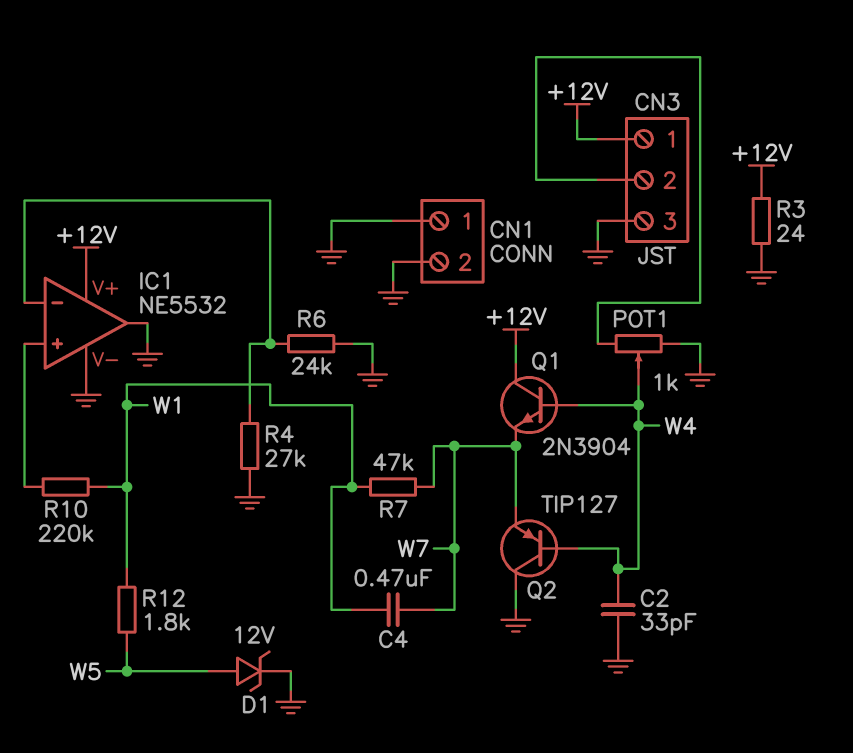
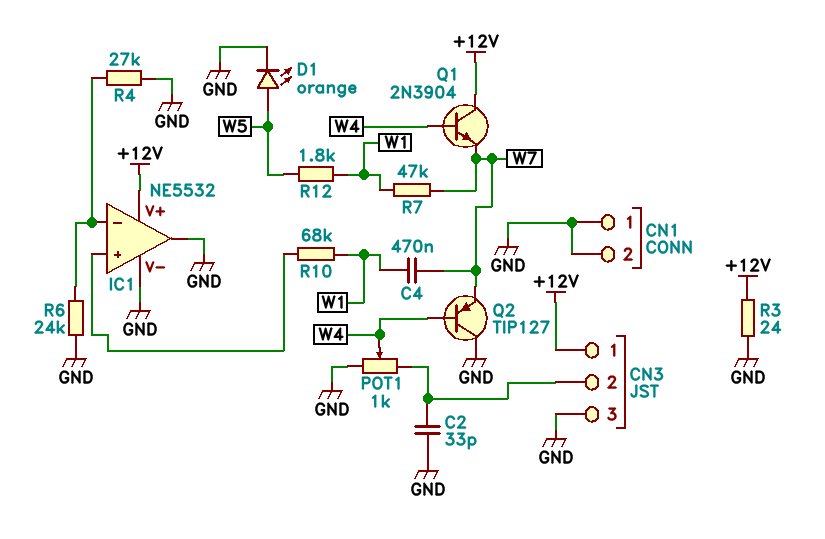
C2: 33pF (GND, W4) -> 33pF (CN3/2, GND)
D1: zener 12V (A W5, K GND) -> LED orange (A W5, K GND)
R10: 220k (IC1/in+, W1) -> 68k (IC1/in+, W1)

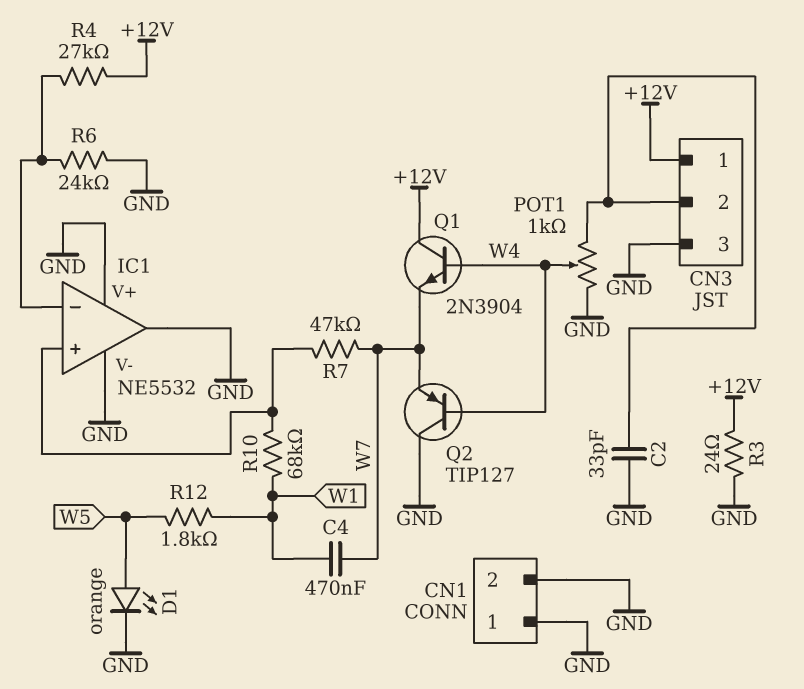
IC1 pin V+: +12V -> GND
R4: 27k (GND, IC1/in-) -> 27k (+12V, IC1/in-)
R7: 47k (W1, W7) -> 47k (IC1/in+, W7)

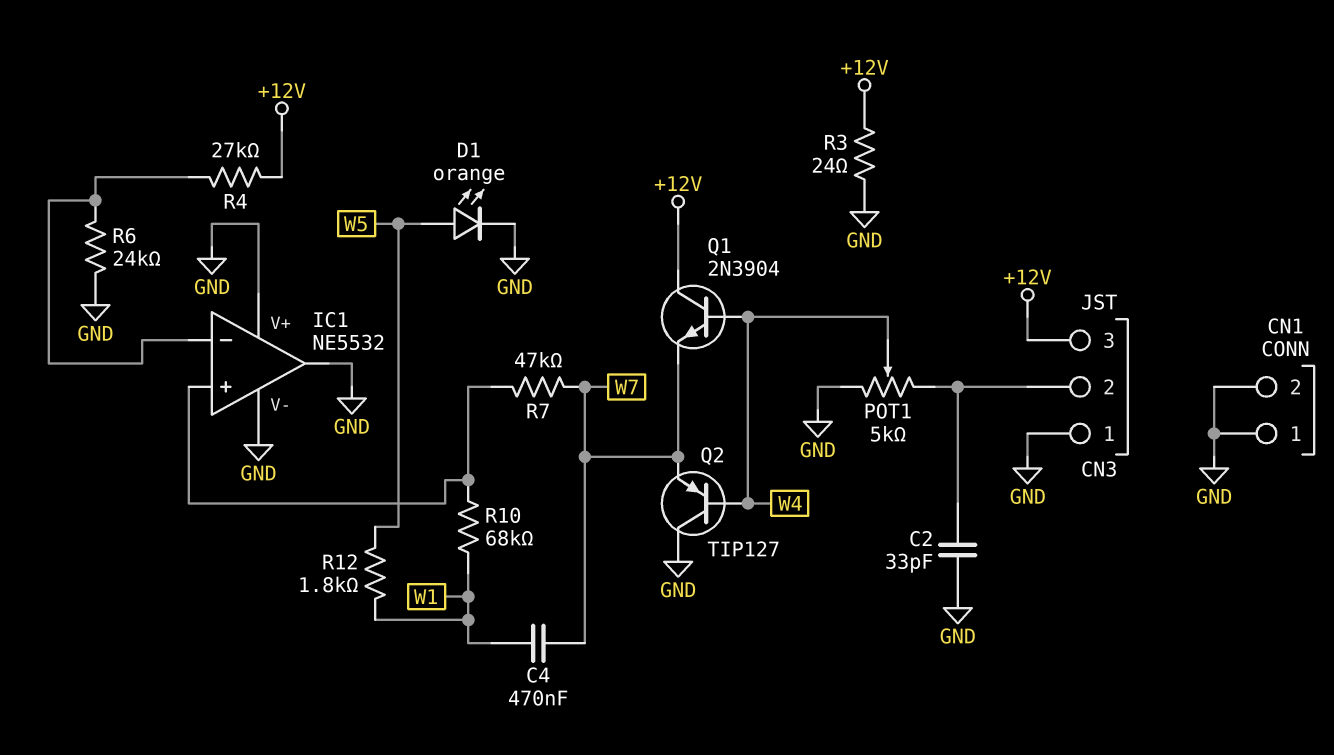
CN3 pin 1: +12V -> GND
CN3 pin 3: GND -> +12V
POT1: 1k (CN3/2, GND, wiper W4) -> 5k (CN3/2, GND, wiper W4)

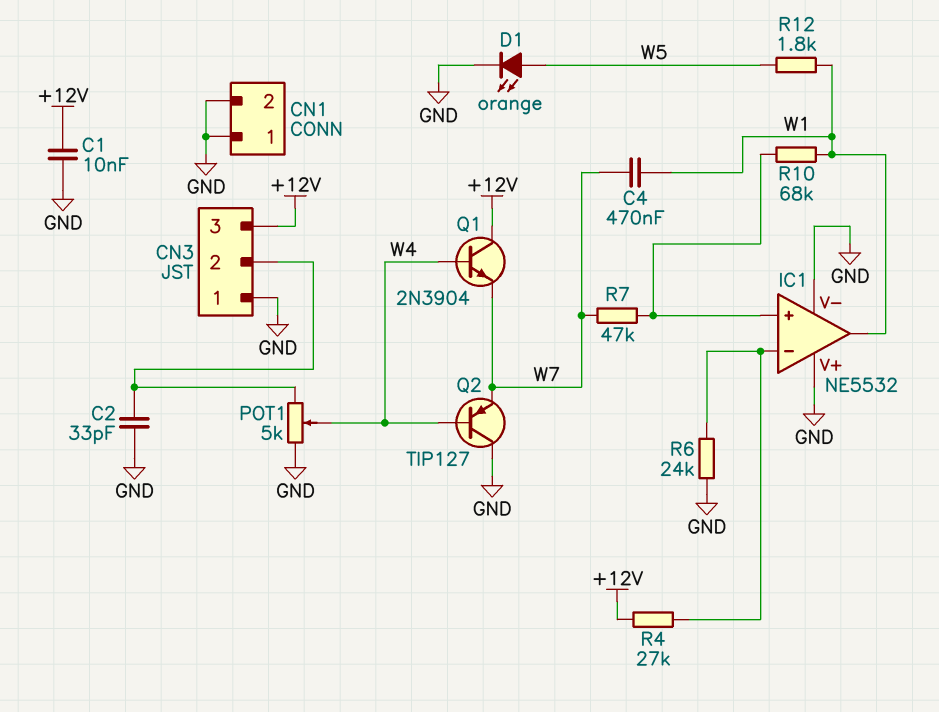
C1: none -> 10nF (+12V, GND)
IC1 pin out: GND -> W1
R3: 24 (+12V, GND) -> none

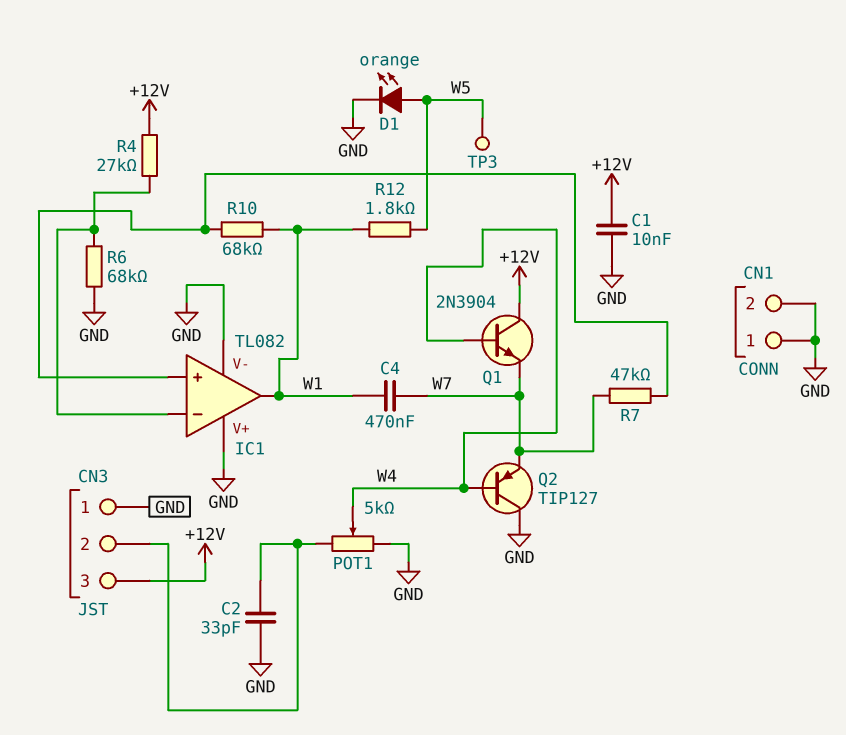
IC1: NE5532 -> TL082
R6: 24k (GND, IC1/in-) -> 68k (GND, IC1/in-)
TP3: none -> test point (W5)

